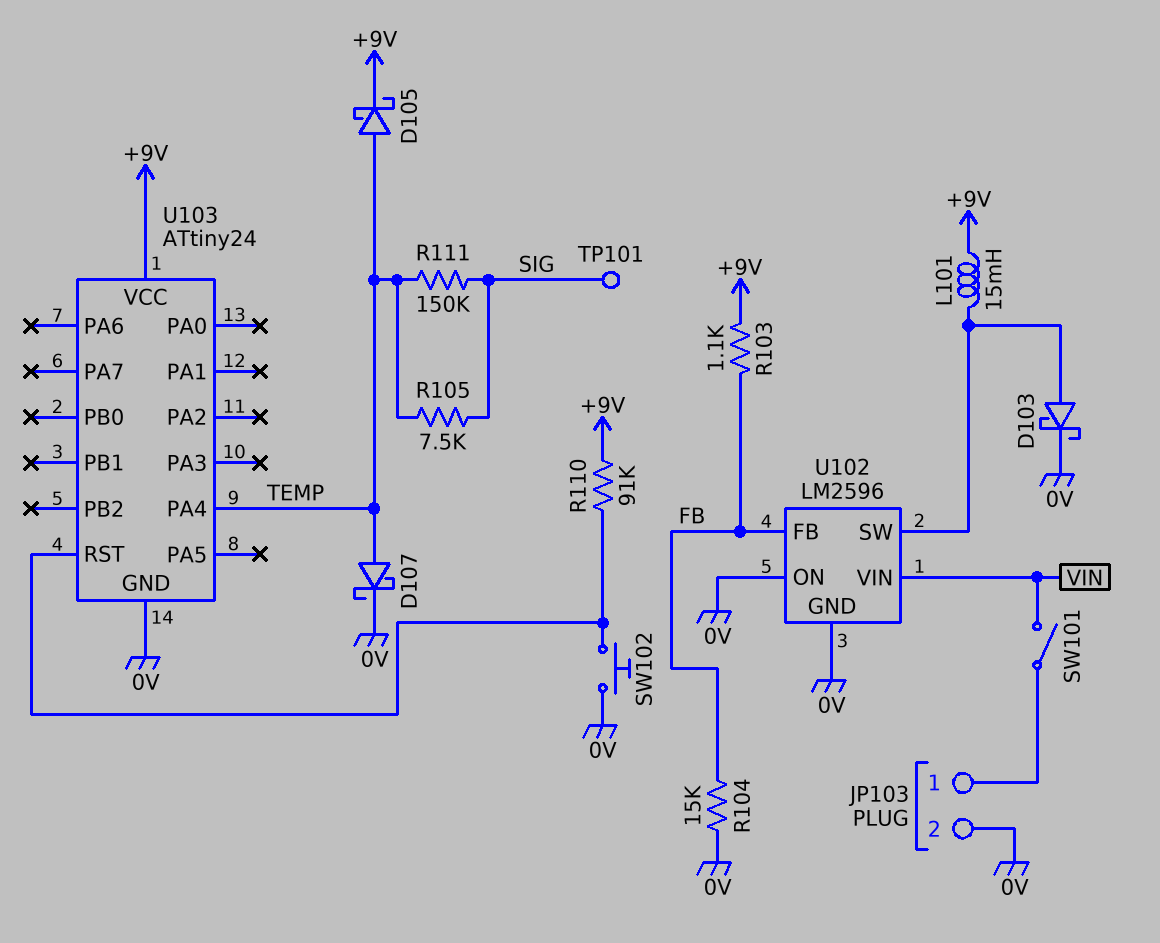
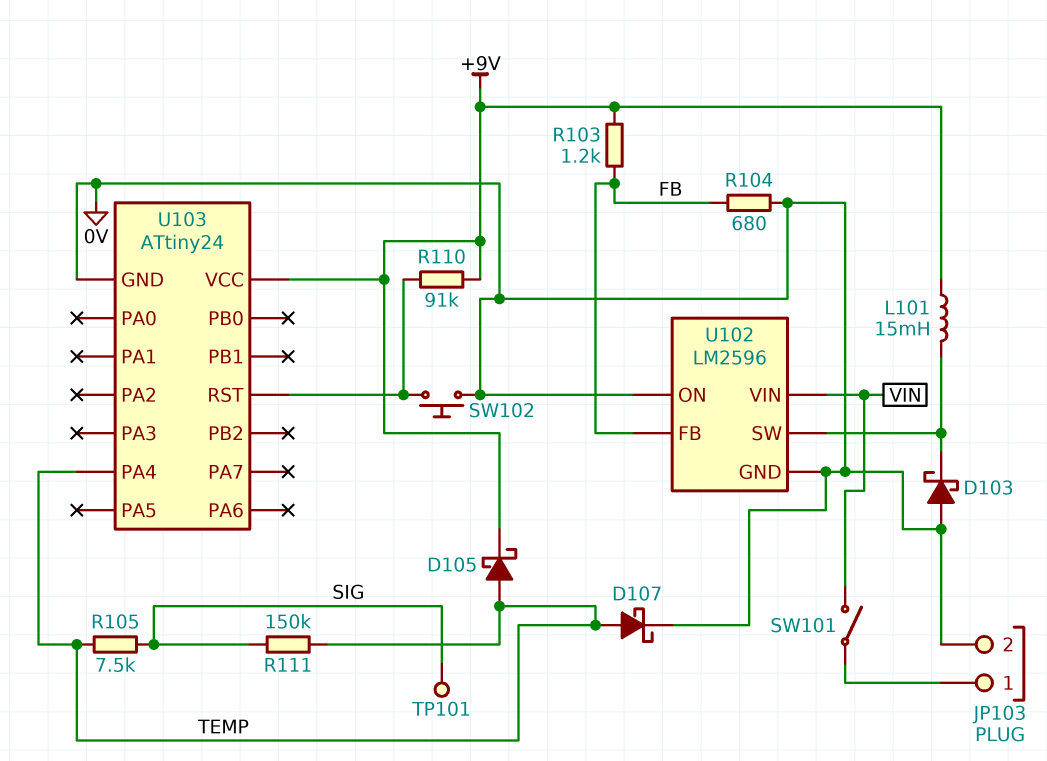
D103: schottky (A U102/SW, K 0V) -> schottky (A 0V, K U102/SW)
R103: 1.1k (+9V, FB) -> 1.2k (+9V, FB)
R104: 15k (0V, FB) -> 680 (0V, FB)

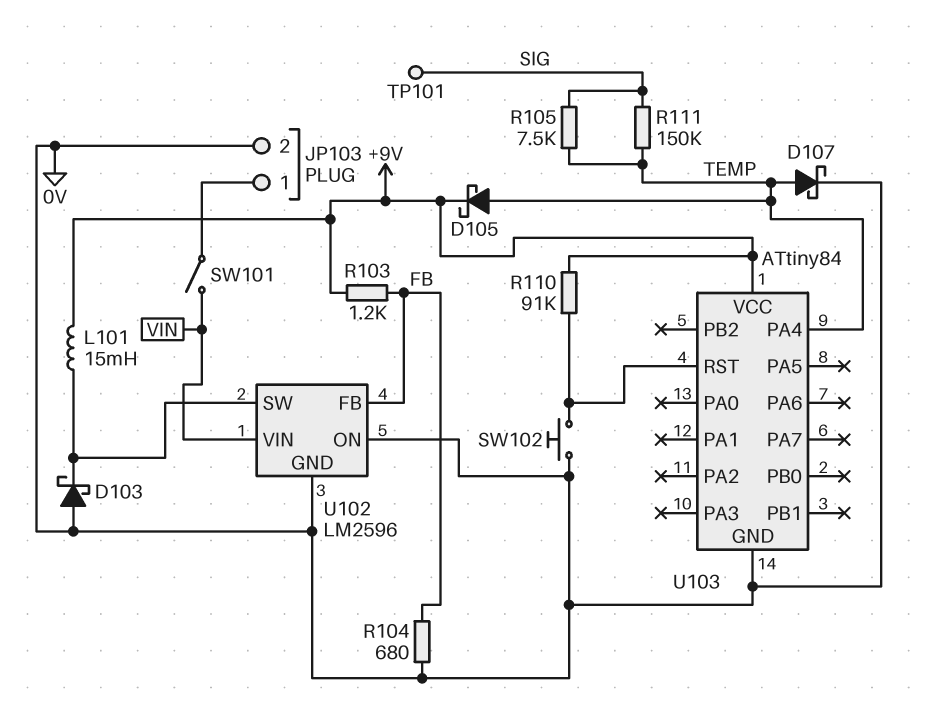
U103: ATtiny24 -> ATtiny84

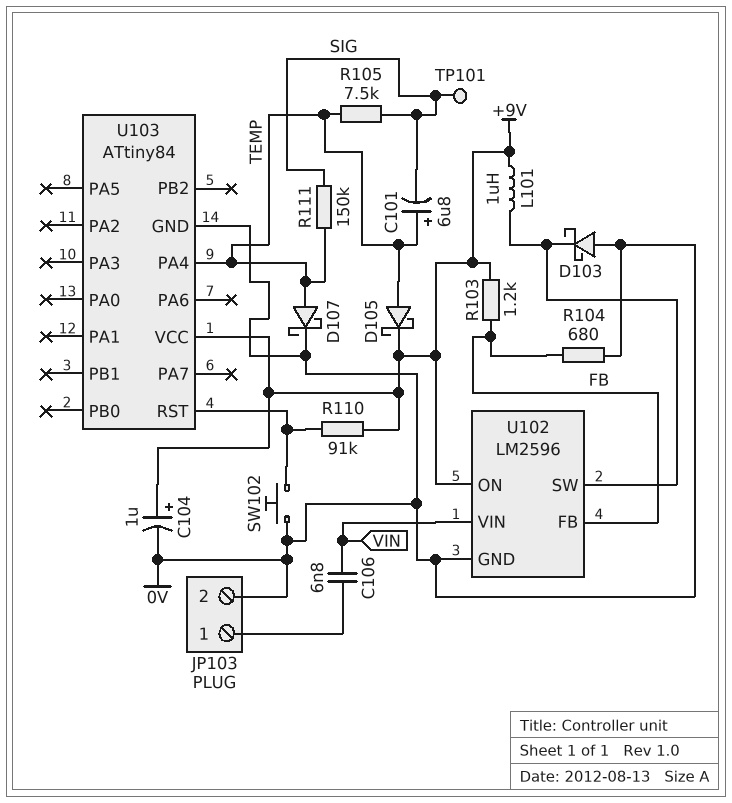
C101: none -> 6.8uF (plus TEMP, minus SIG)
C104: none -> 1uF (plus +9V, minus 0V)
C106: none -> 6.8nF (JP103/1, VIN)
L101: 15mH (+9V, U102/SW) -> 1uH (+9V, U102/SW)
SW101: switch (JP103/1, VIN) -> none
U102 pin ON: 0V -> +9V

